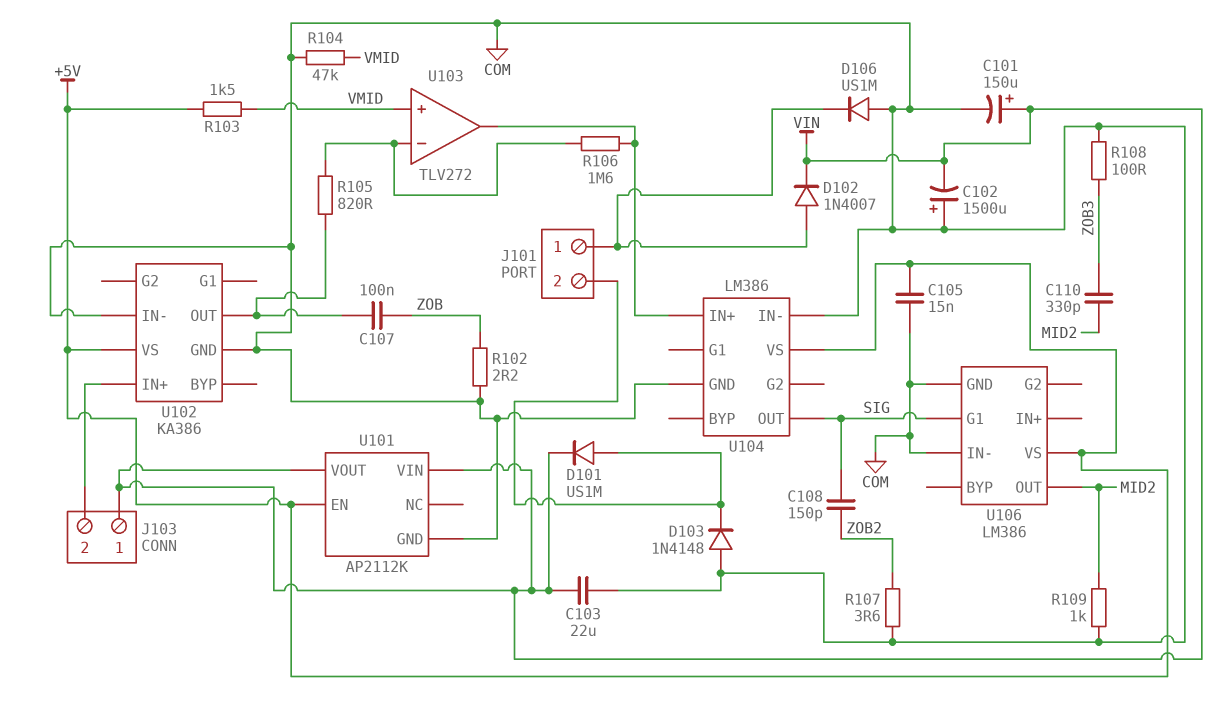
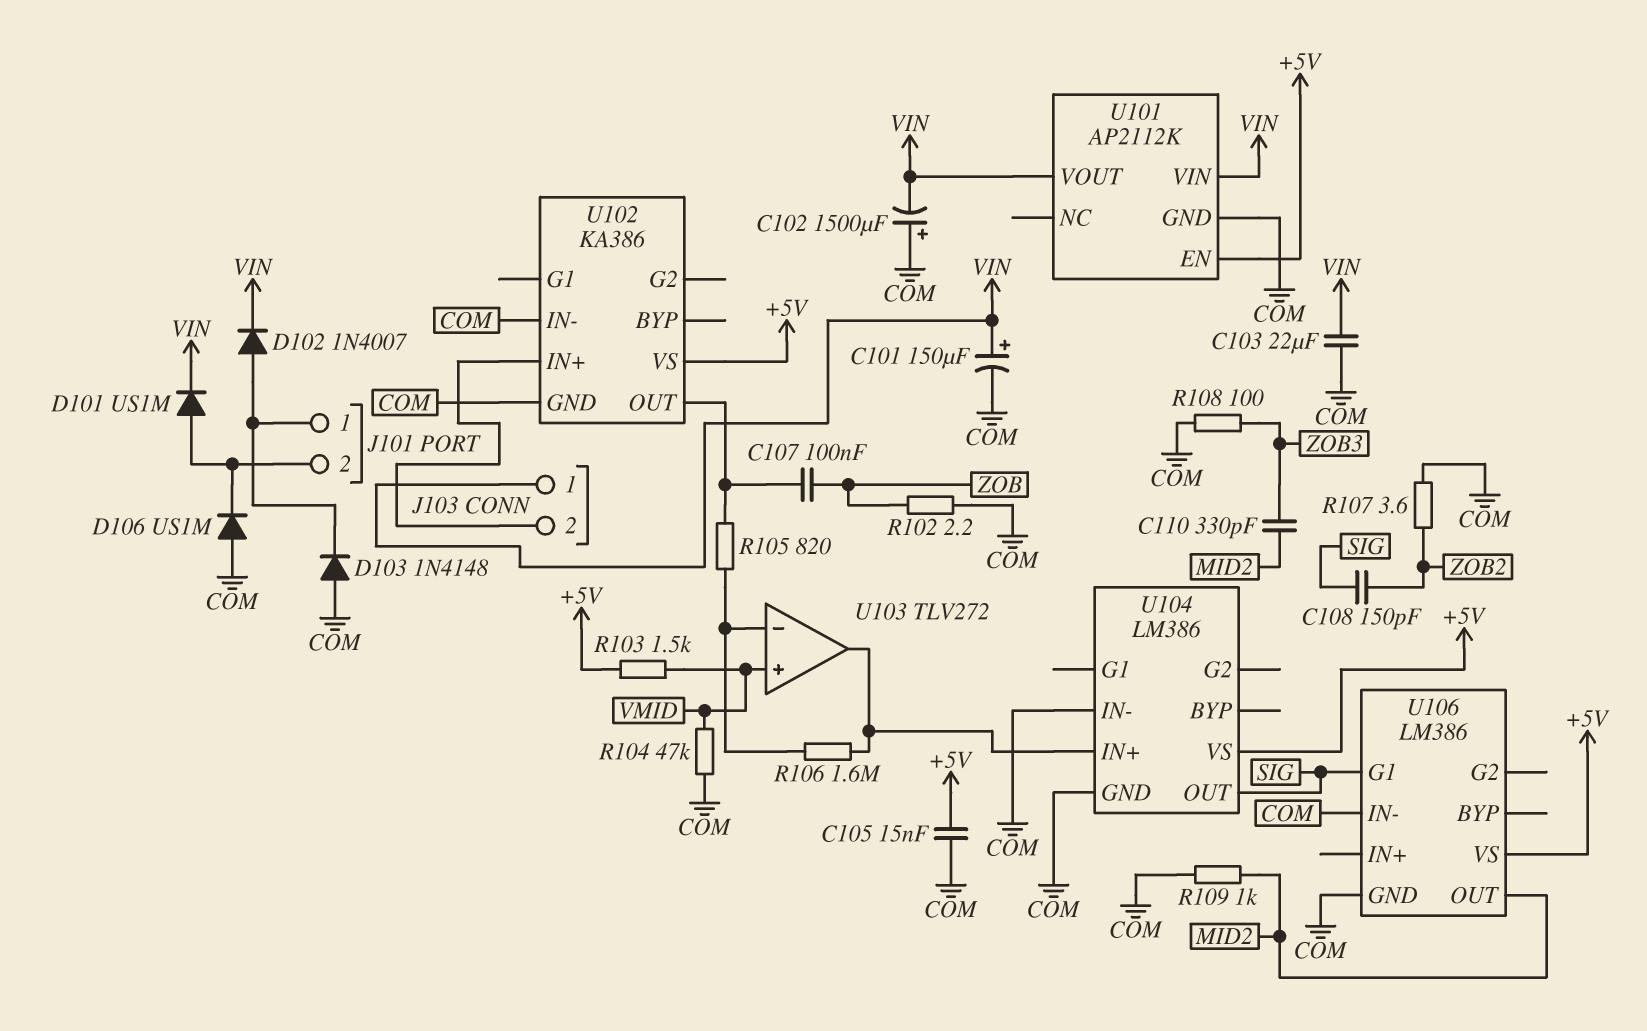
D103: diode 1N4148 (A COM, K J101/2) -> diode 1N4148 (A COM, K J101/1)
D106: diode US1M (A COM, K J101/1) -> diode US1M (A COM, K J101/2)

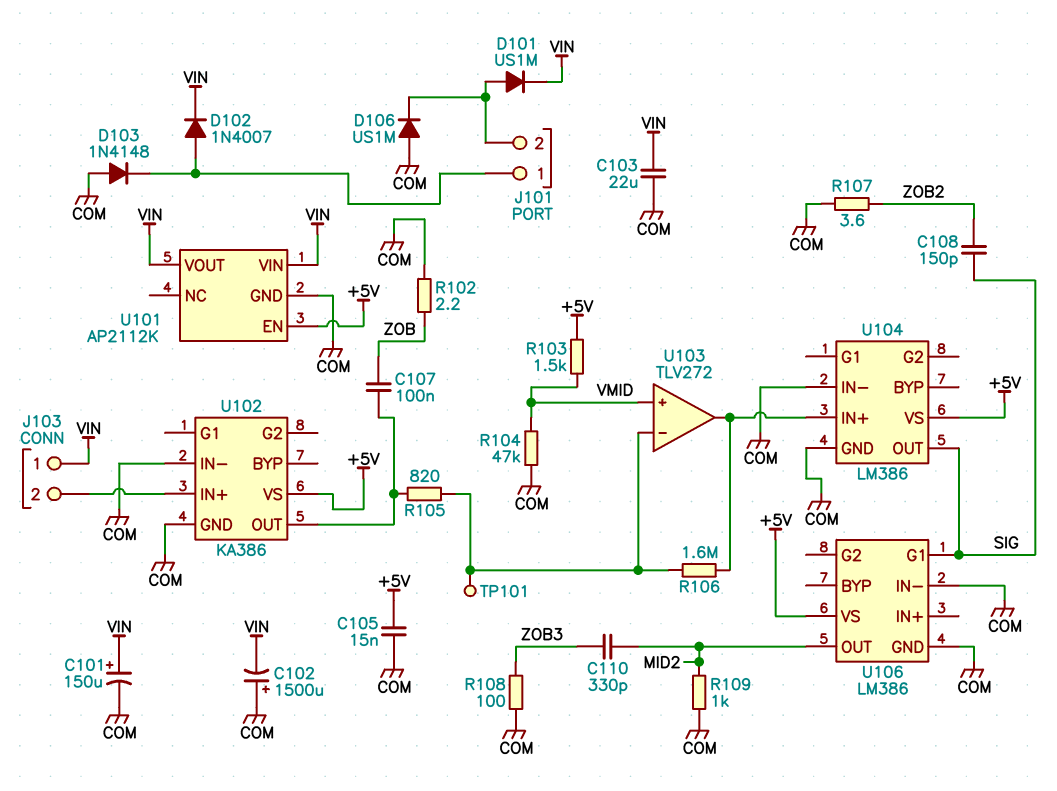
TP101: none -> test point (U103/in-)

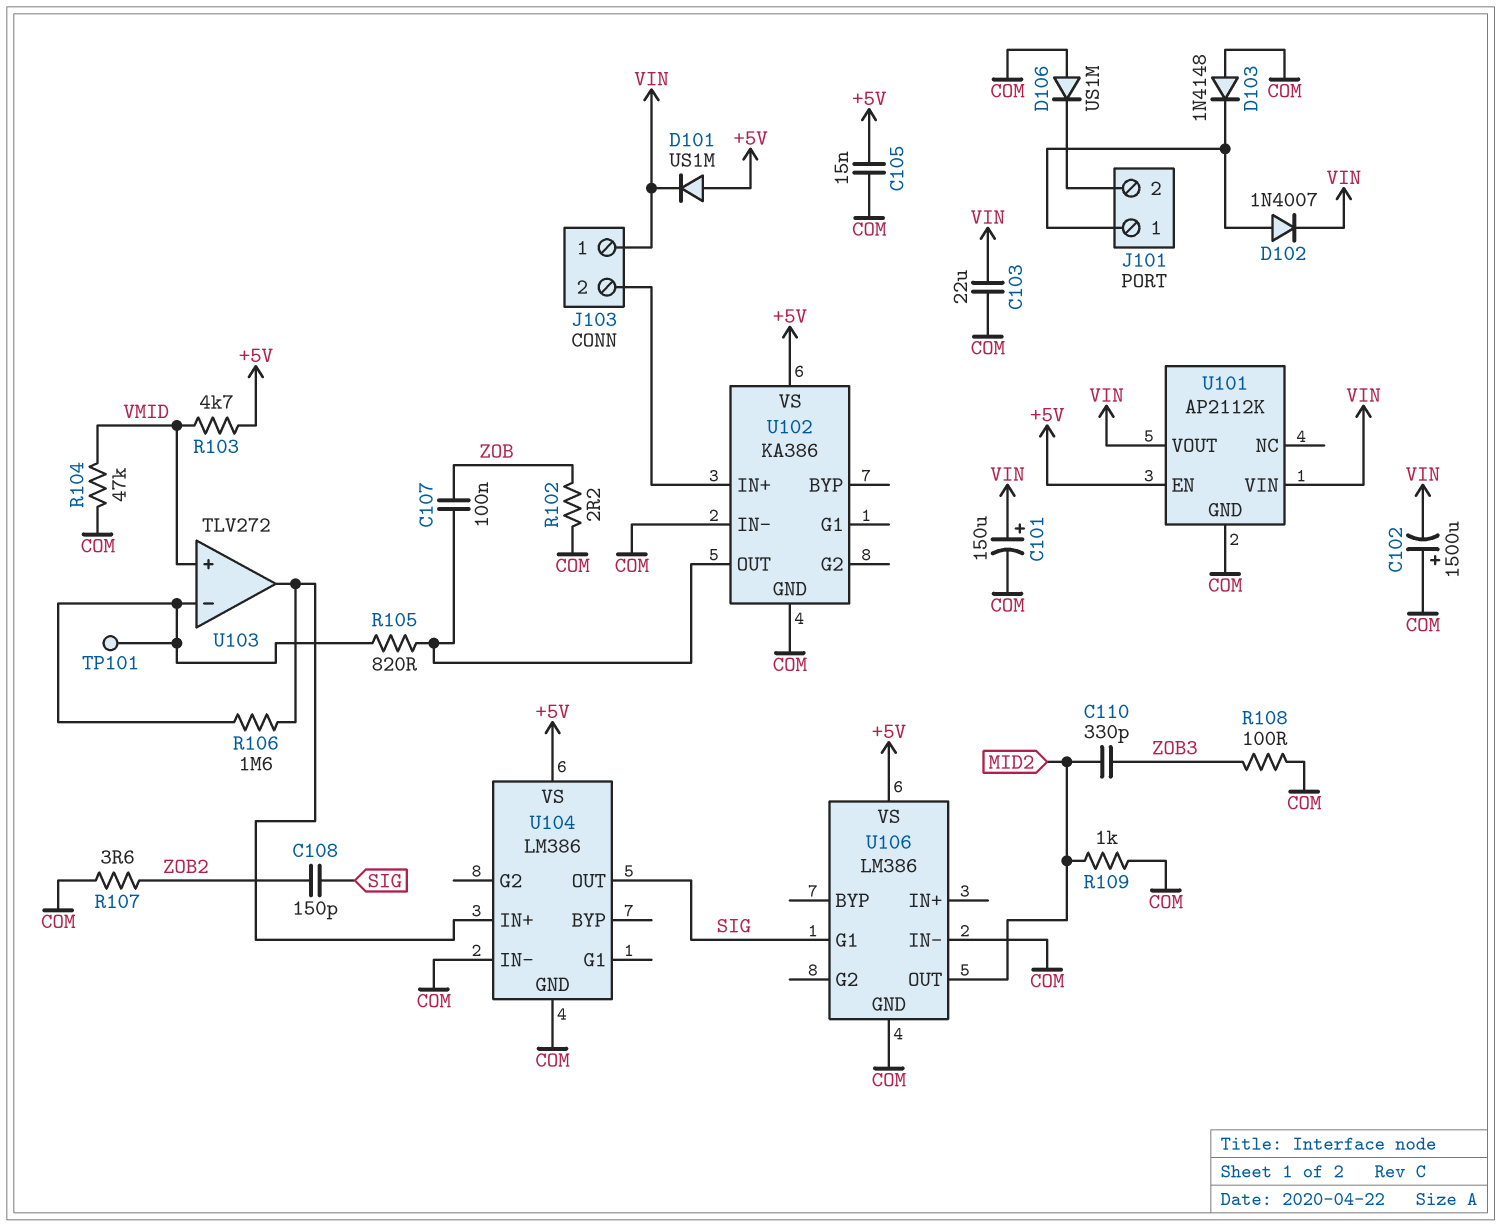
D101: diode US1M (A J101/2, K VIN) -> diode US1M (A +5V, K VIN)
R103: 1.5k (+5V, VMID) -> 4.7k (+5V, VMID)

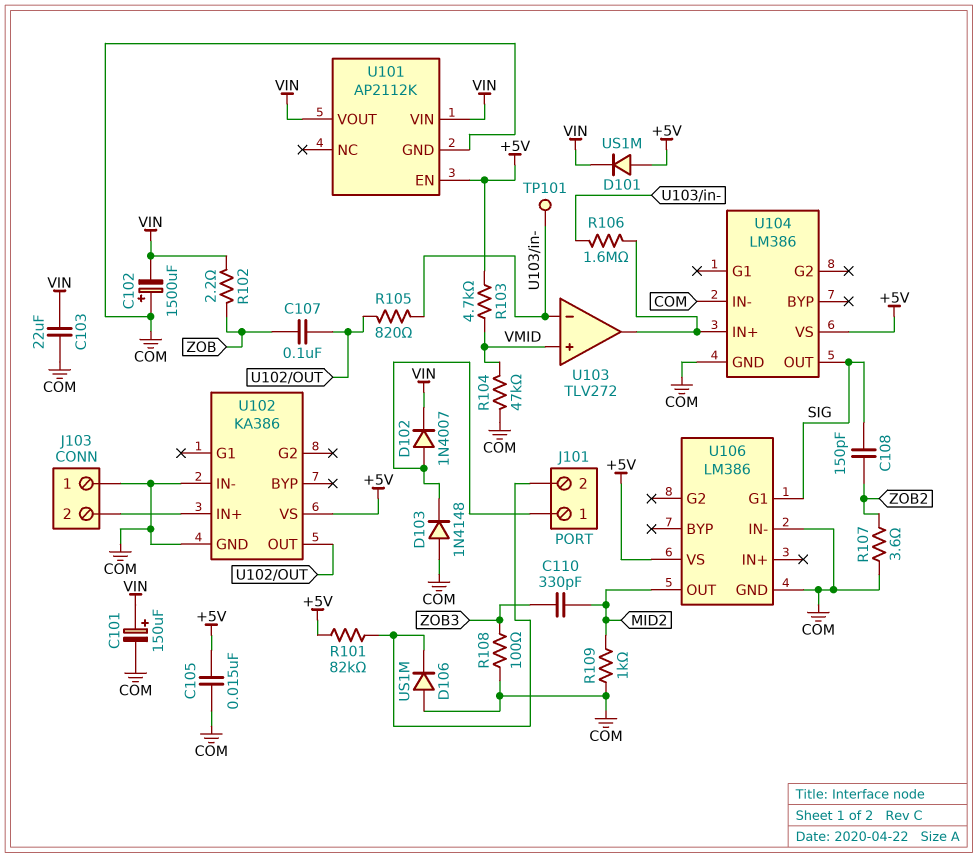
J103 pin 1: VIN -> COM
R101: none -> 82k (+5V, J101/2)
R102: 2.2 (COM, ZOB) -> 2.2 (VIN, ZOB)

